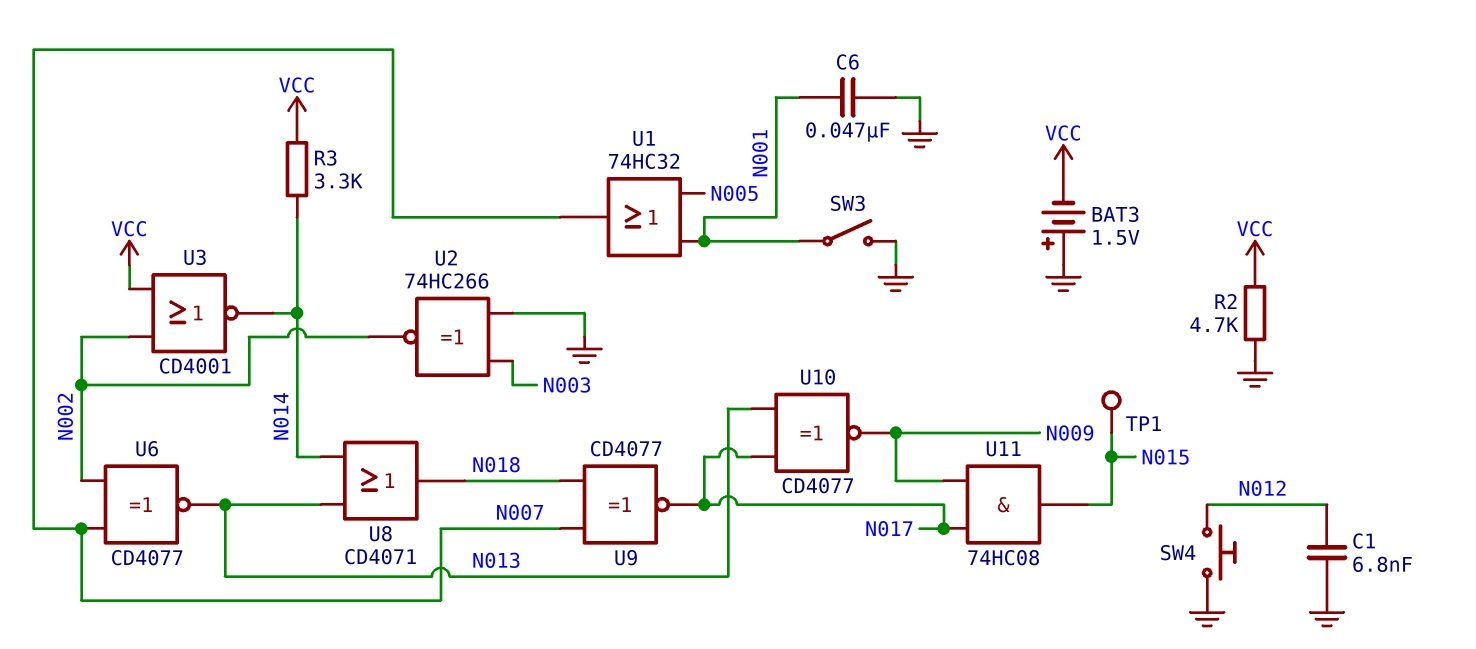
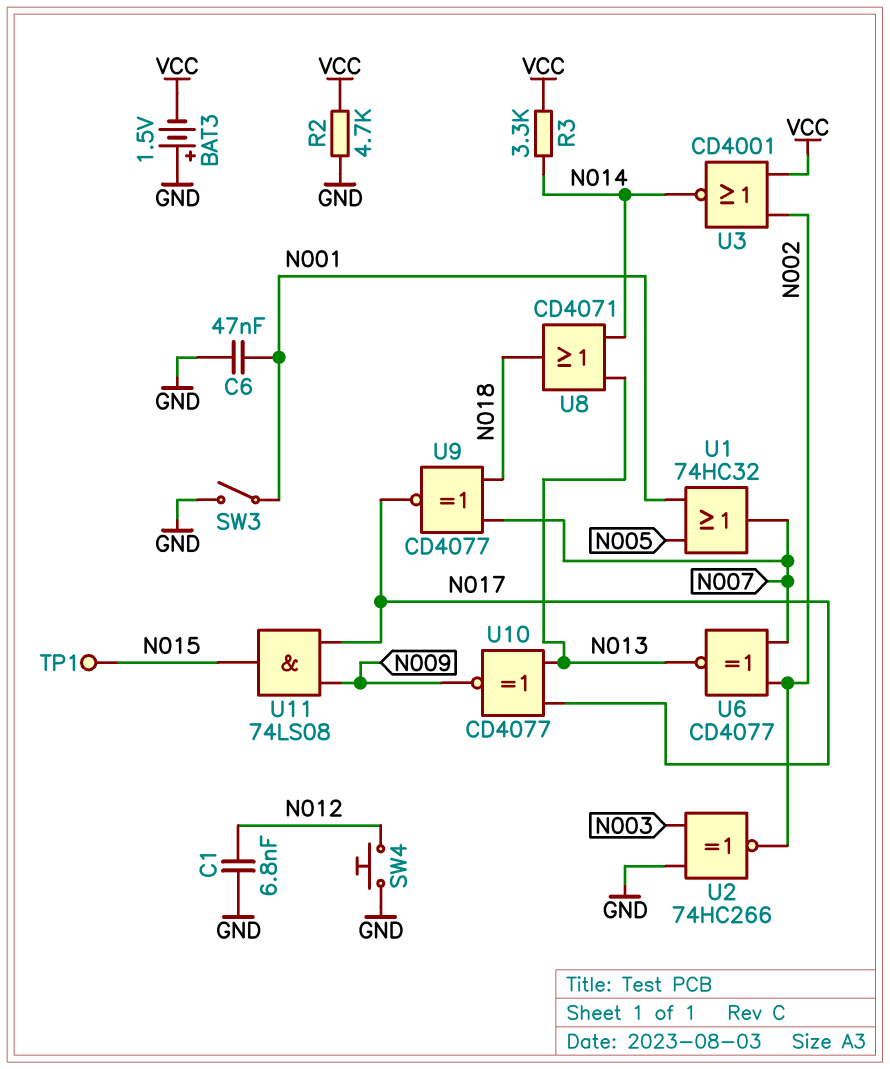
U11: AND 74HC08 (in N009, in N017, out N015) -> AND 74LS08 (in N009, in N017, out N015)

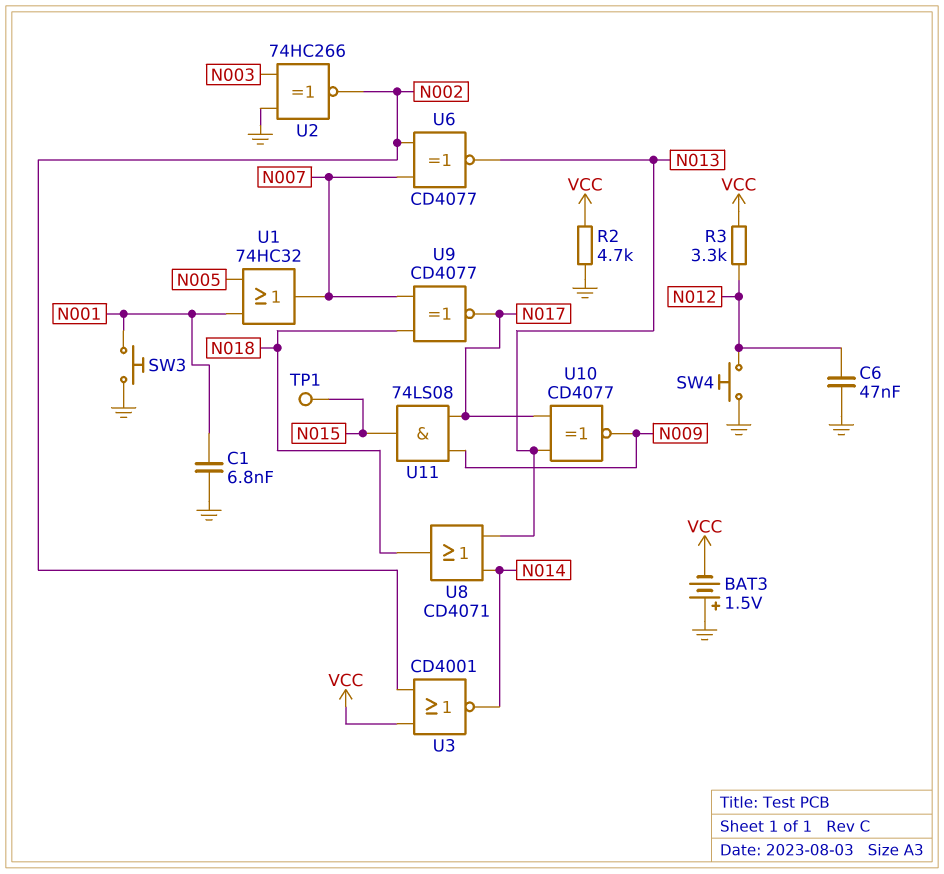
C1: 6.8nF (GND, N012) -> 6.8nF (GND, N001)
C6: 47nF (GND, N001) -> 47nF (GND, N012)
R3: 3.3k (N014, VCC) -> 3.3k (N012, VCC)
SW3: switch (GND, N001) -> button (GND, N001)

